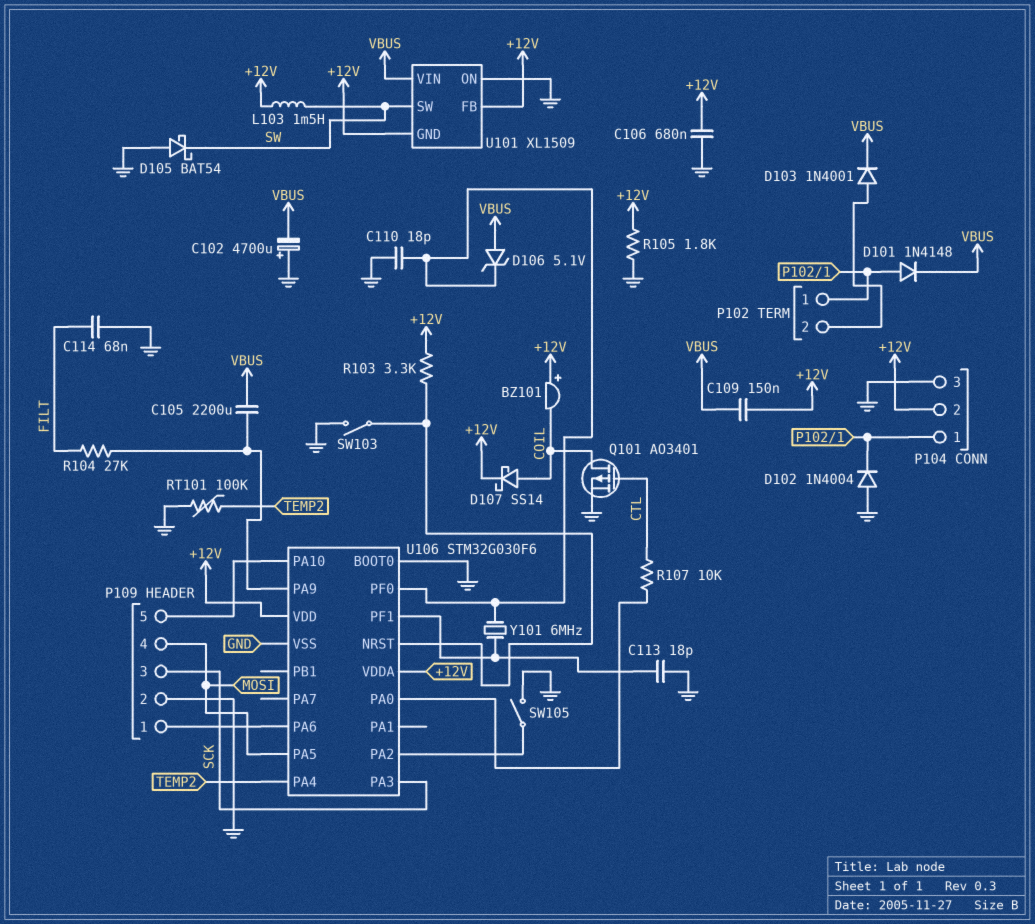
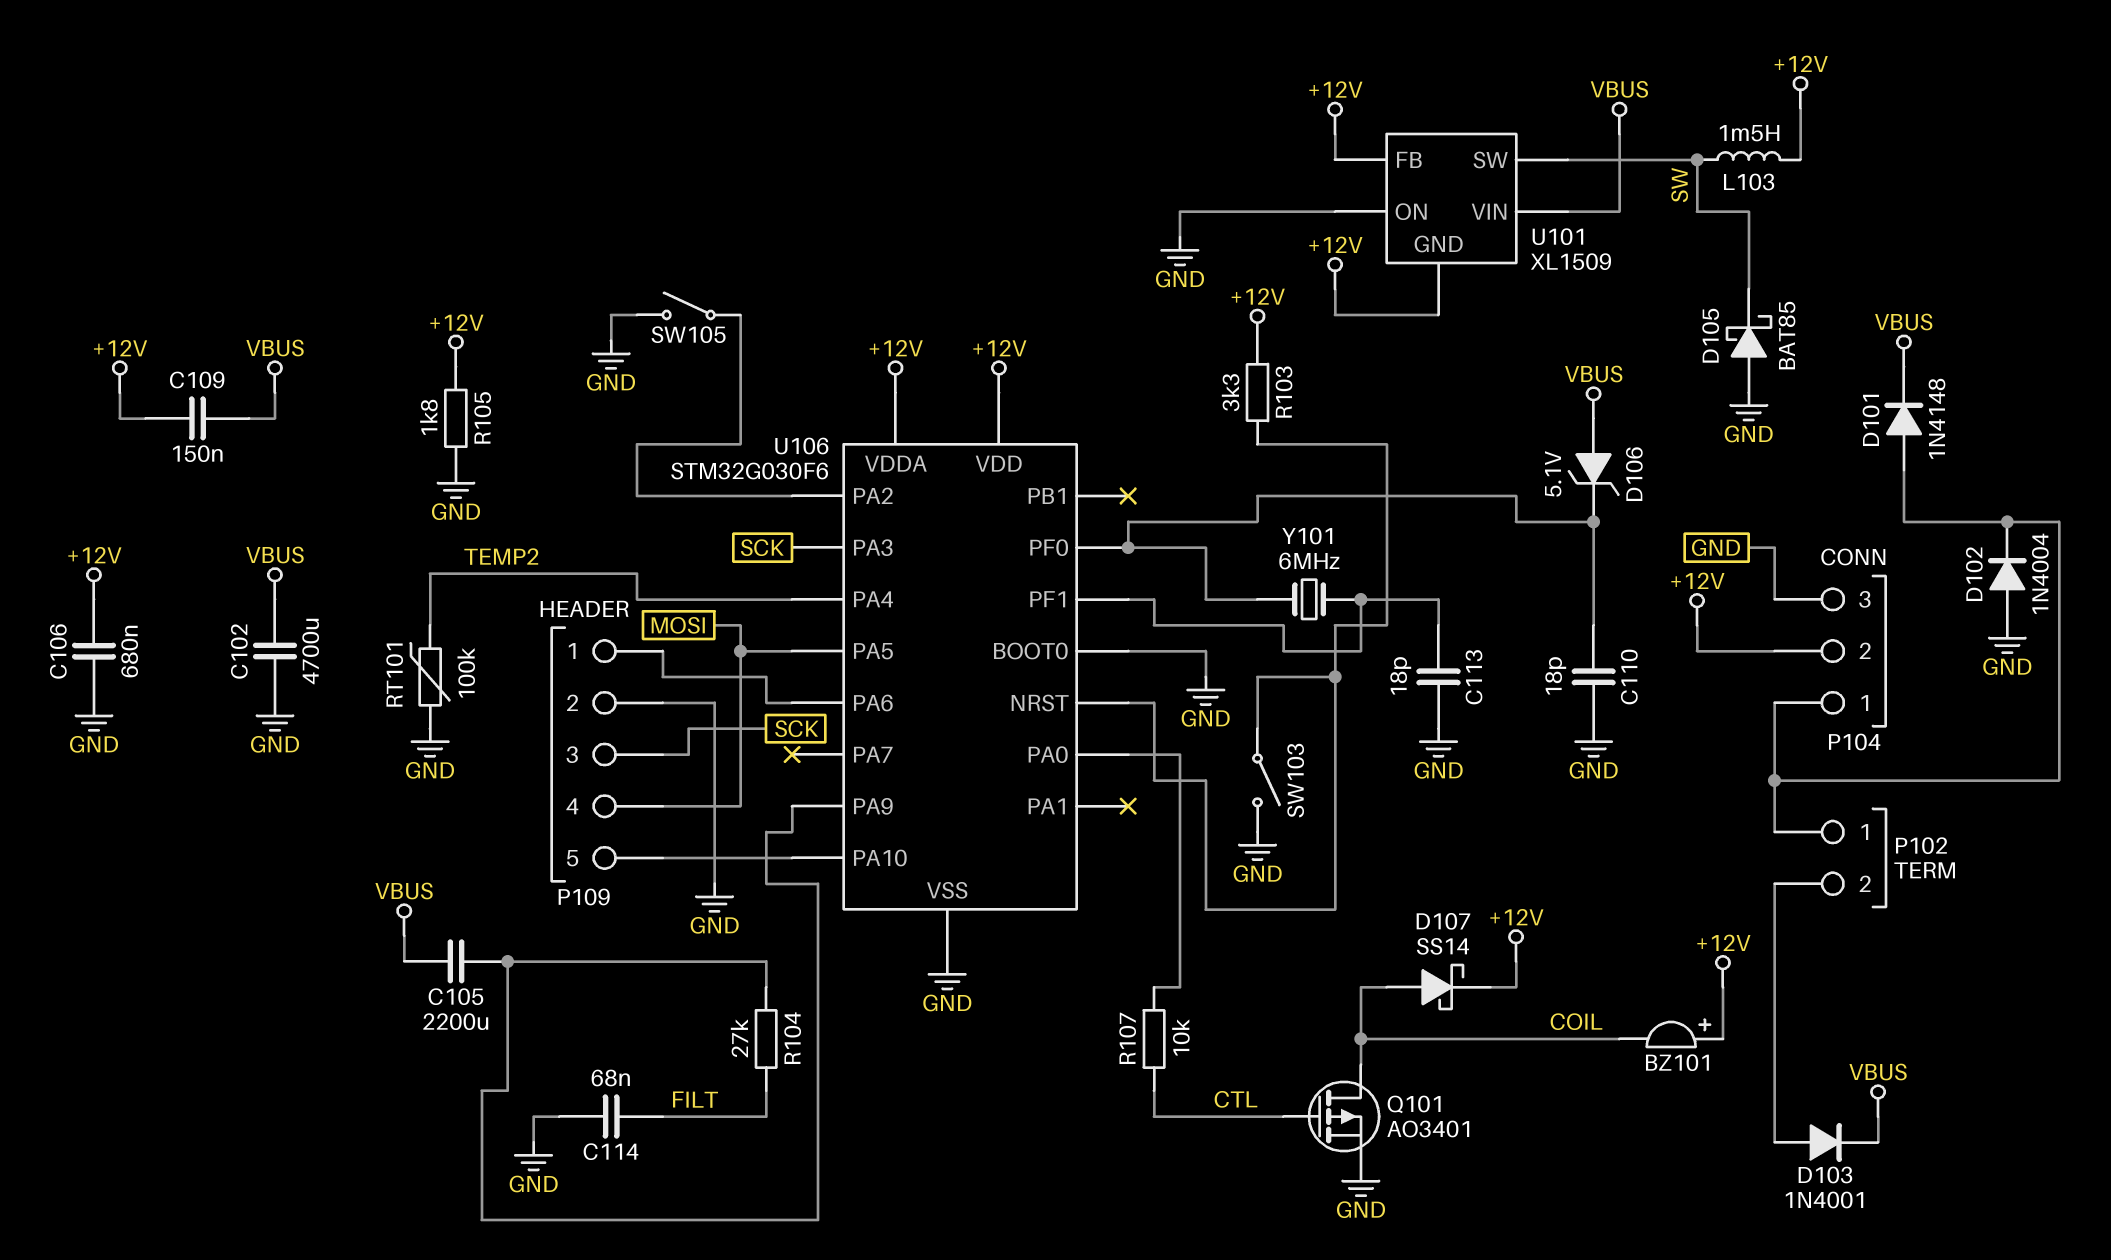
C102: 4700uF (plus GND, minus VBUS) -> 4700uF (GND, VBUS)
D105: schottky BAT54 (A GND, K SW) -> schottky BAT85 (A GND, K SW)

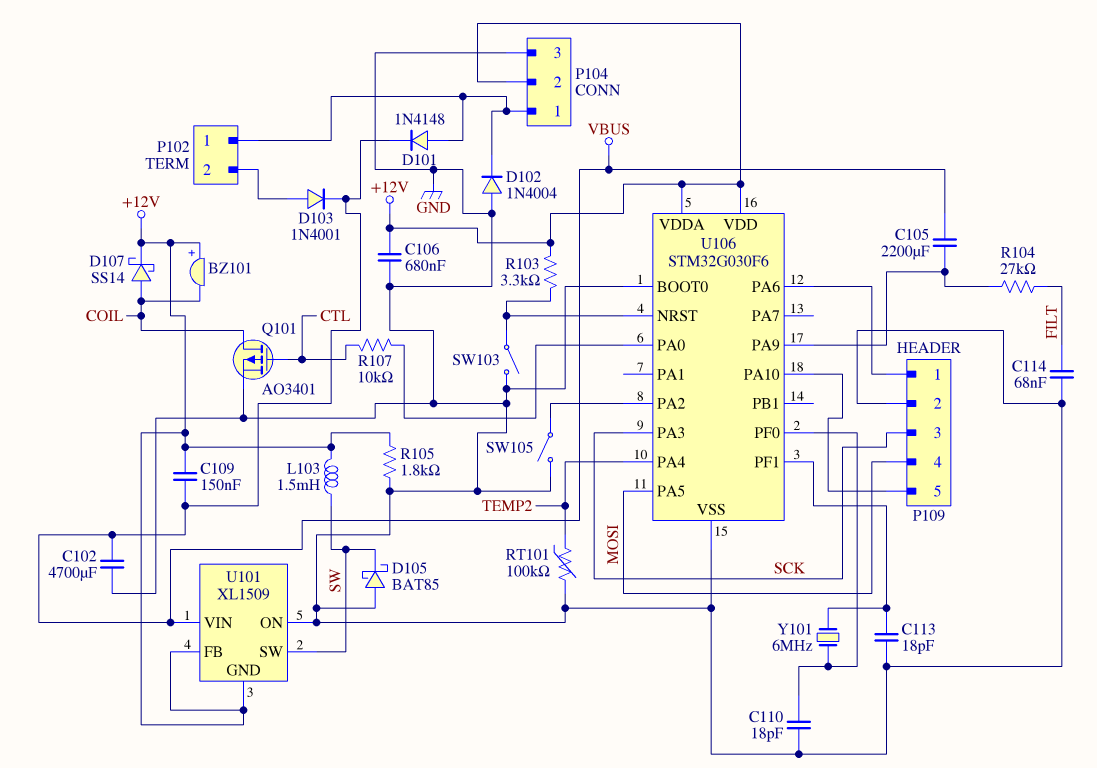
D106: zener 5.1V (A VBUS, K U106/PF0) -> none

